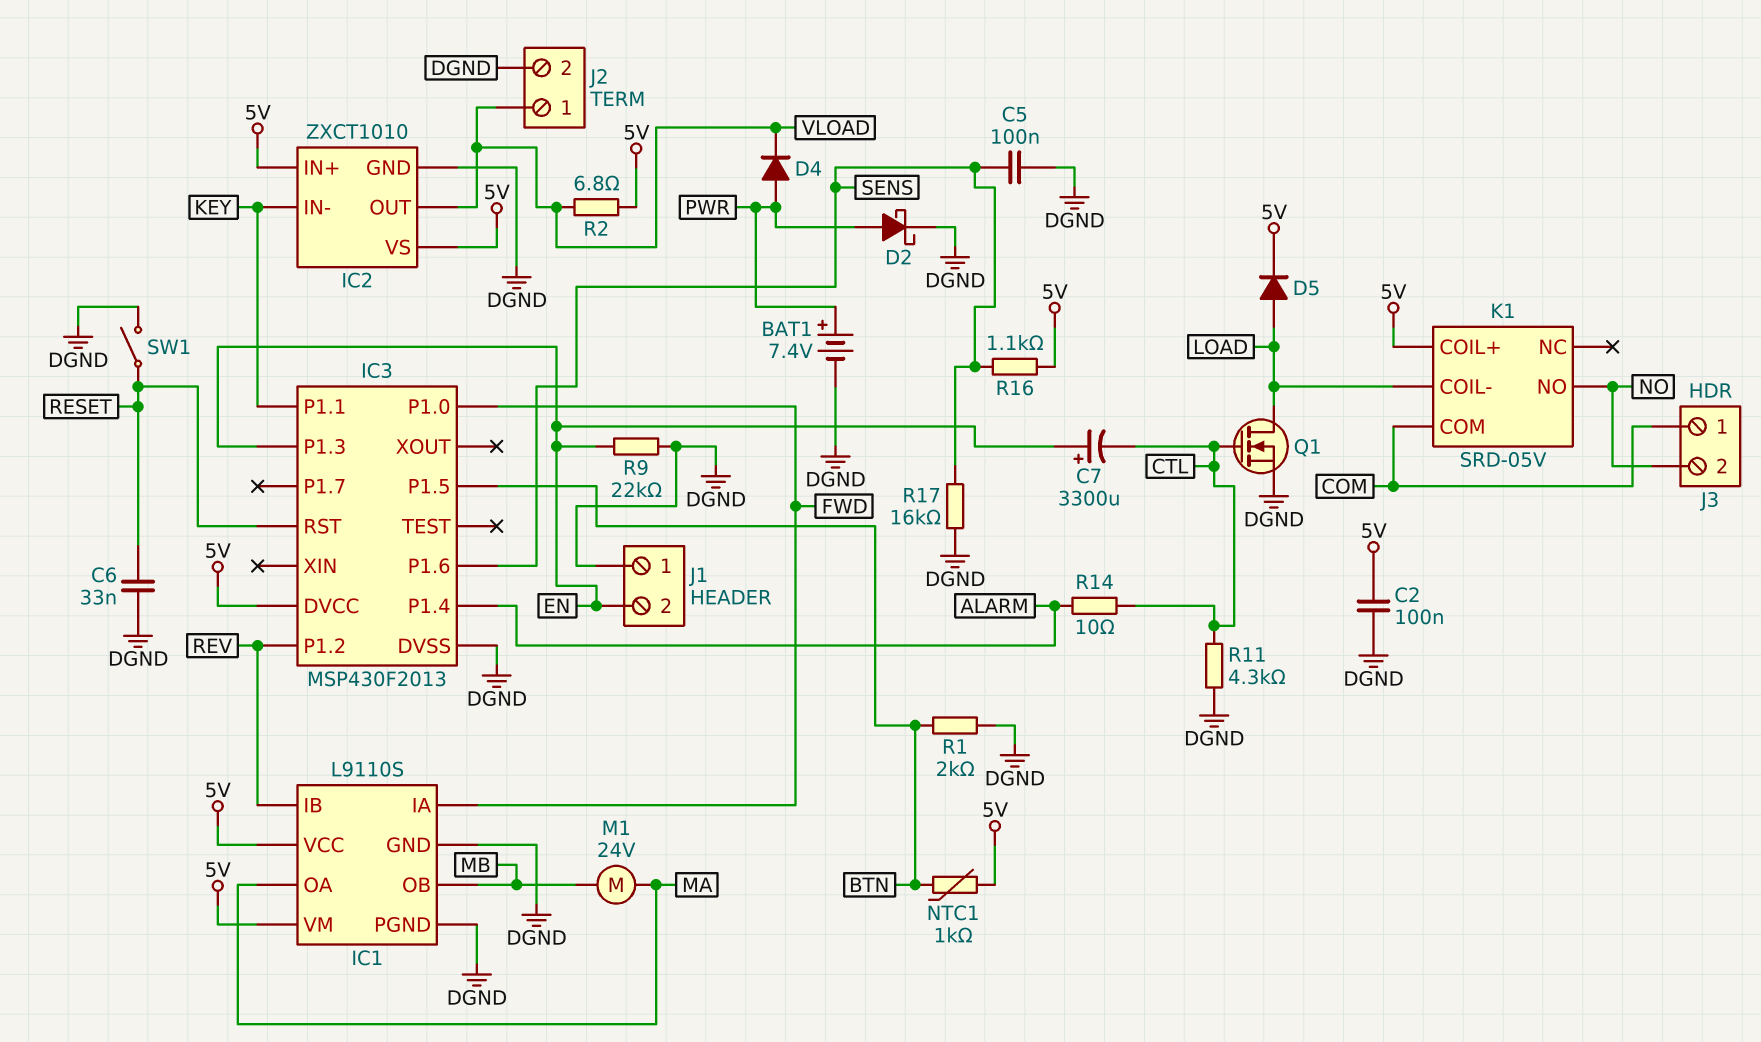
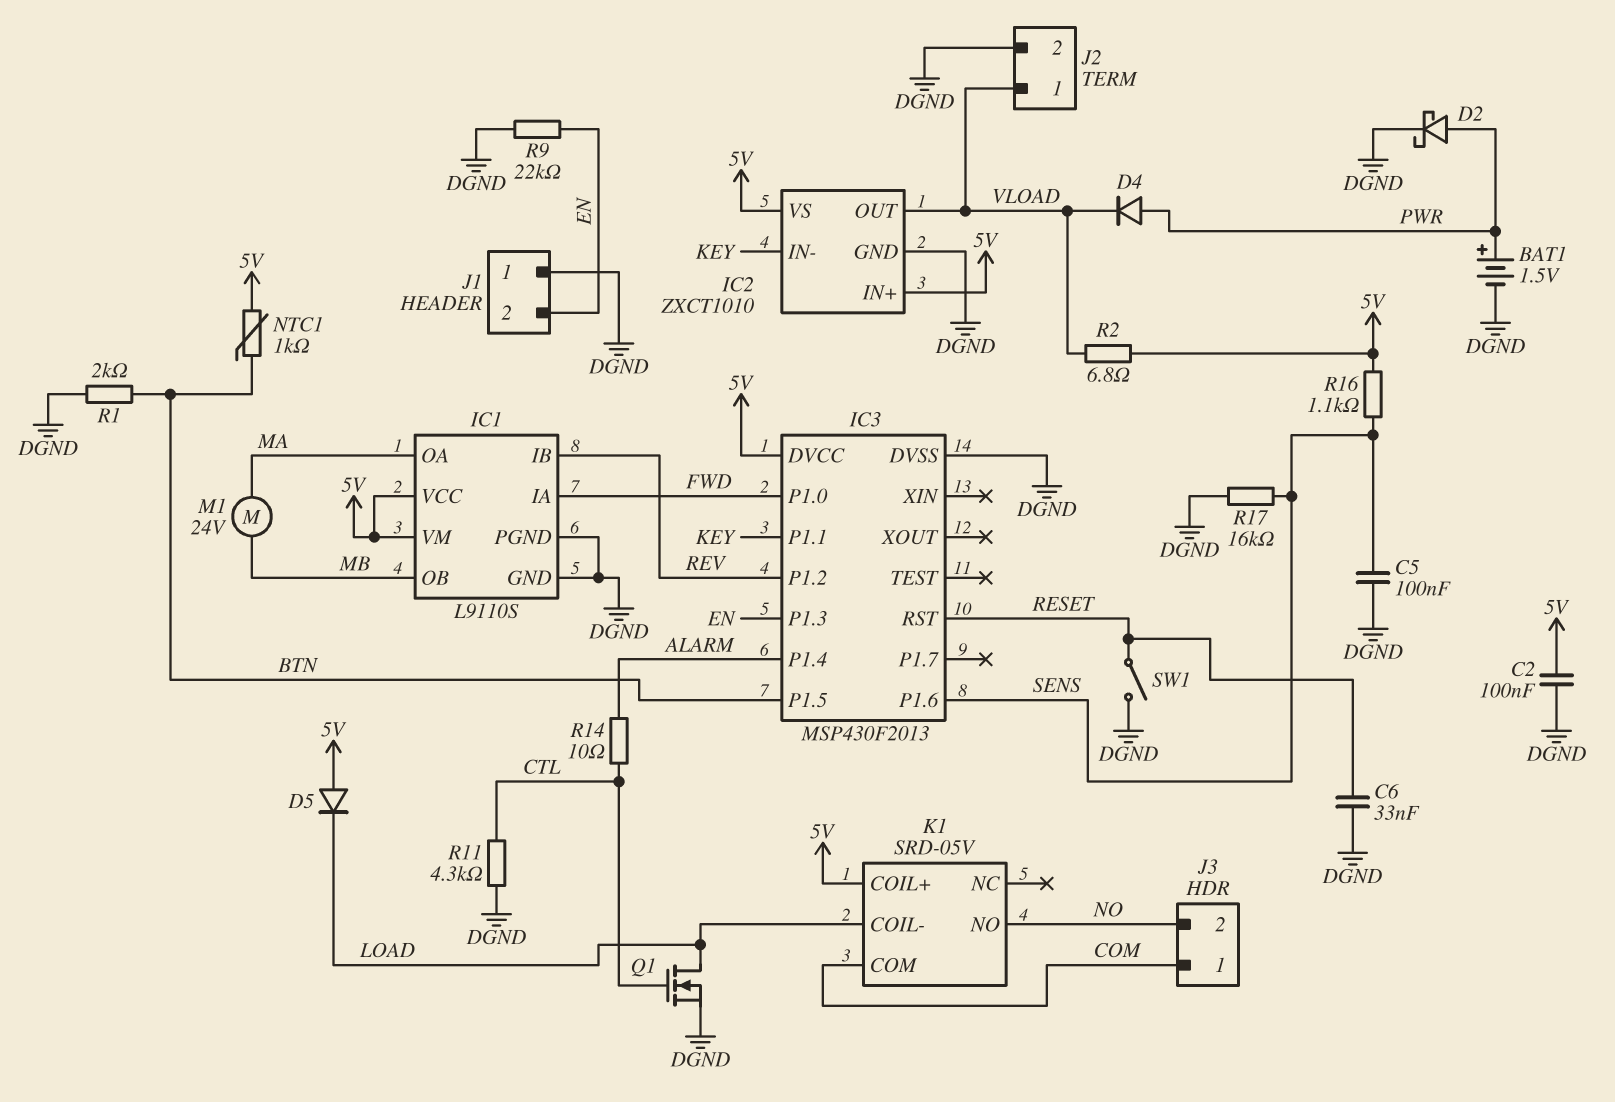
BAT1: 7.4V (plus PWR, minus DGND) -> 1.5V (plus PWR, minus DGND)
C7: 3300uF (plus EN, minus CTL) -> none
D5: diode (A LOAD, K 5V) -> diode (A 5V, K LOAD)

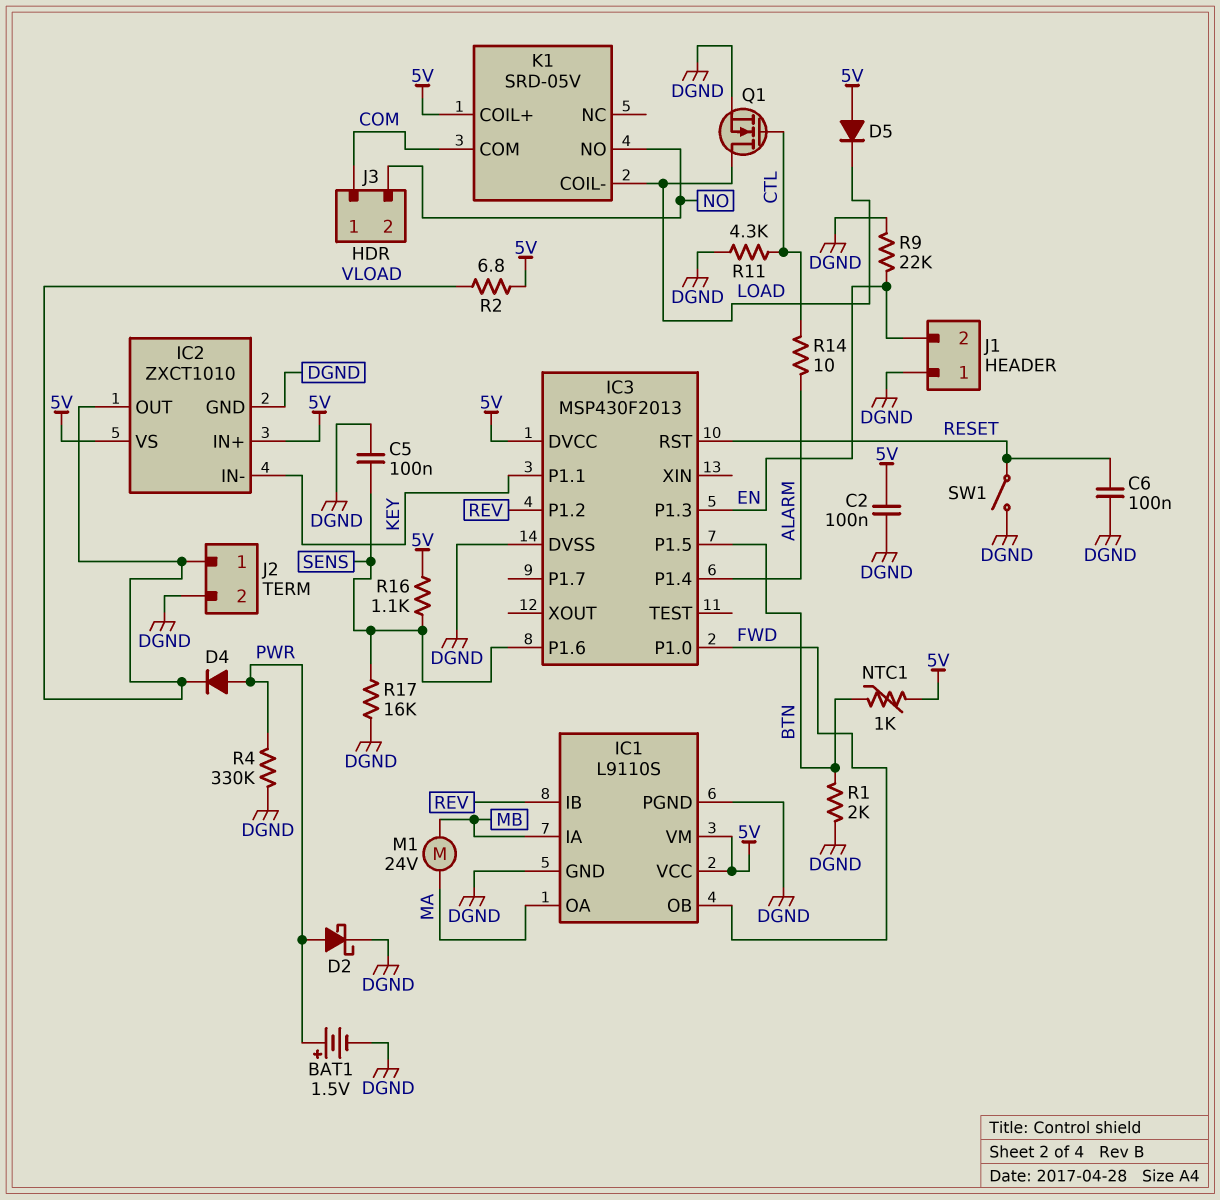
C6: 33nF (DGND, RESET) -> 100nF (DGND, RESET)
IC1 pin IA: FWD -> MB
IC1 pin OB: MB -> FWD
R4: none -> 330k (DGND, PWR)

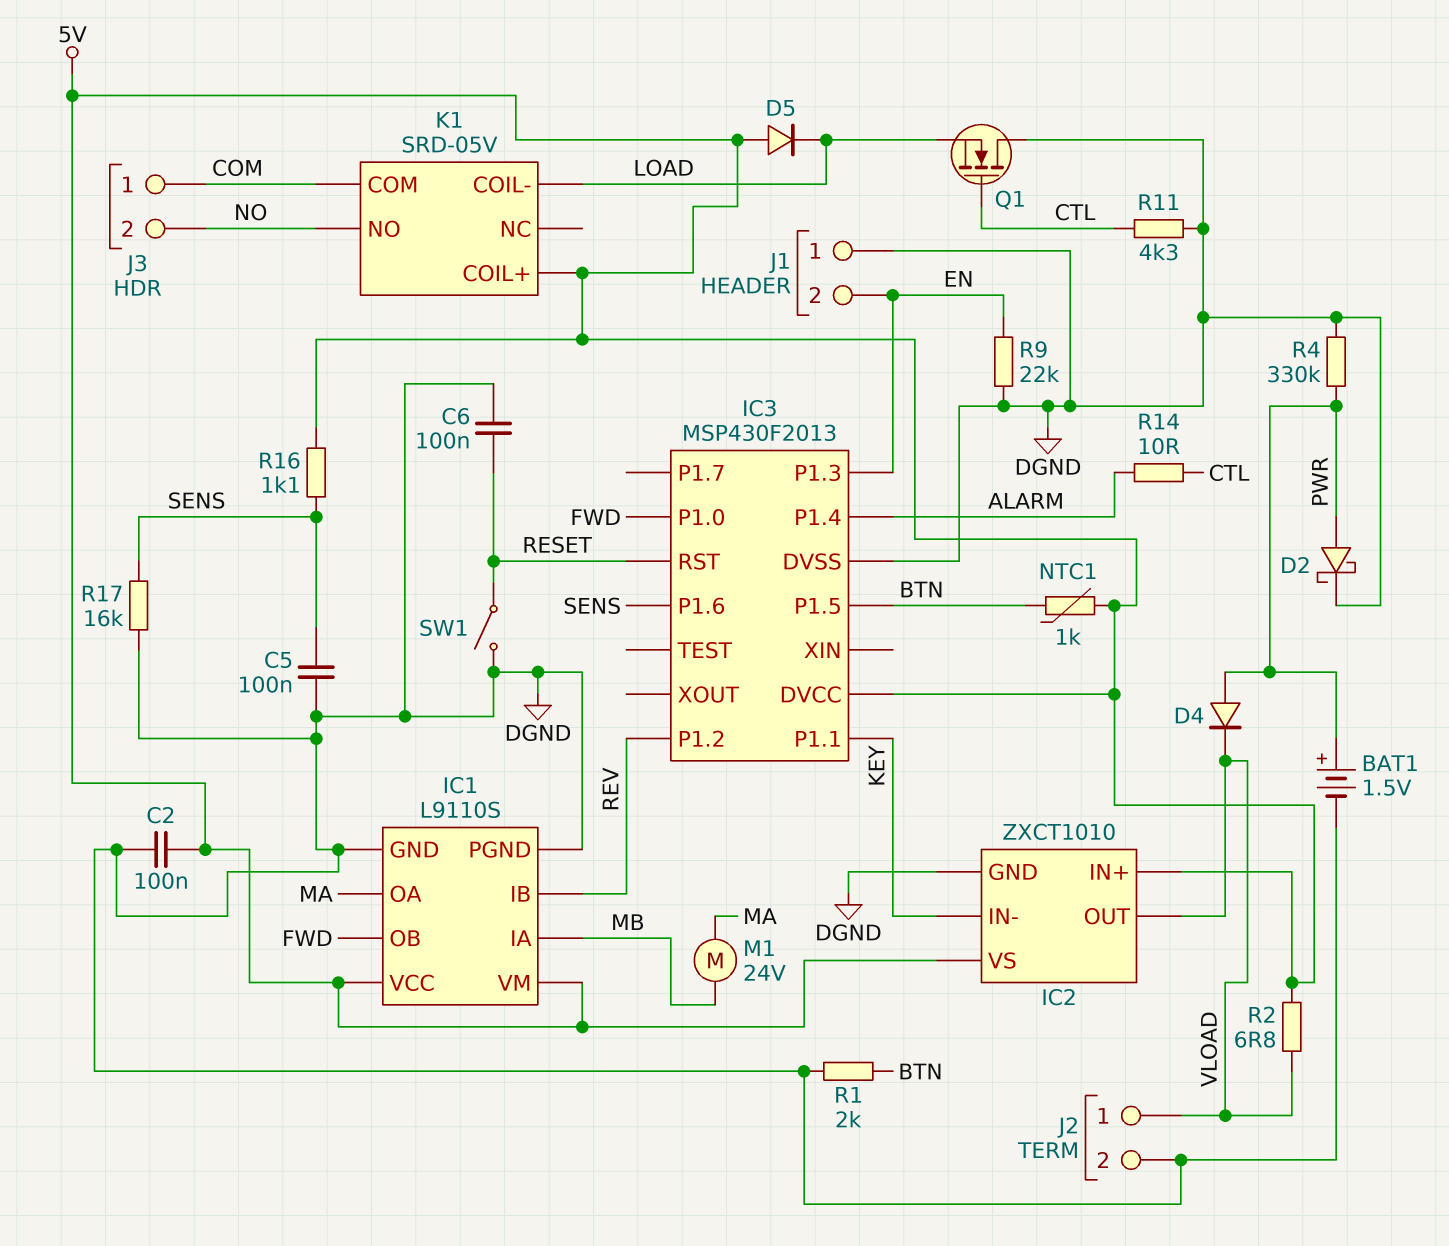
Q1: NMOS (G CTL, D LOAD, S DGND) -> NMOS (G CTL, D DGND, S LOAD)

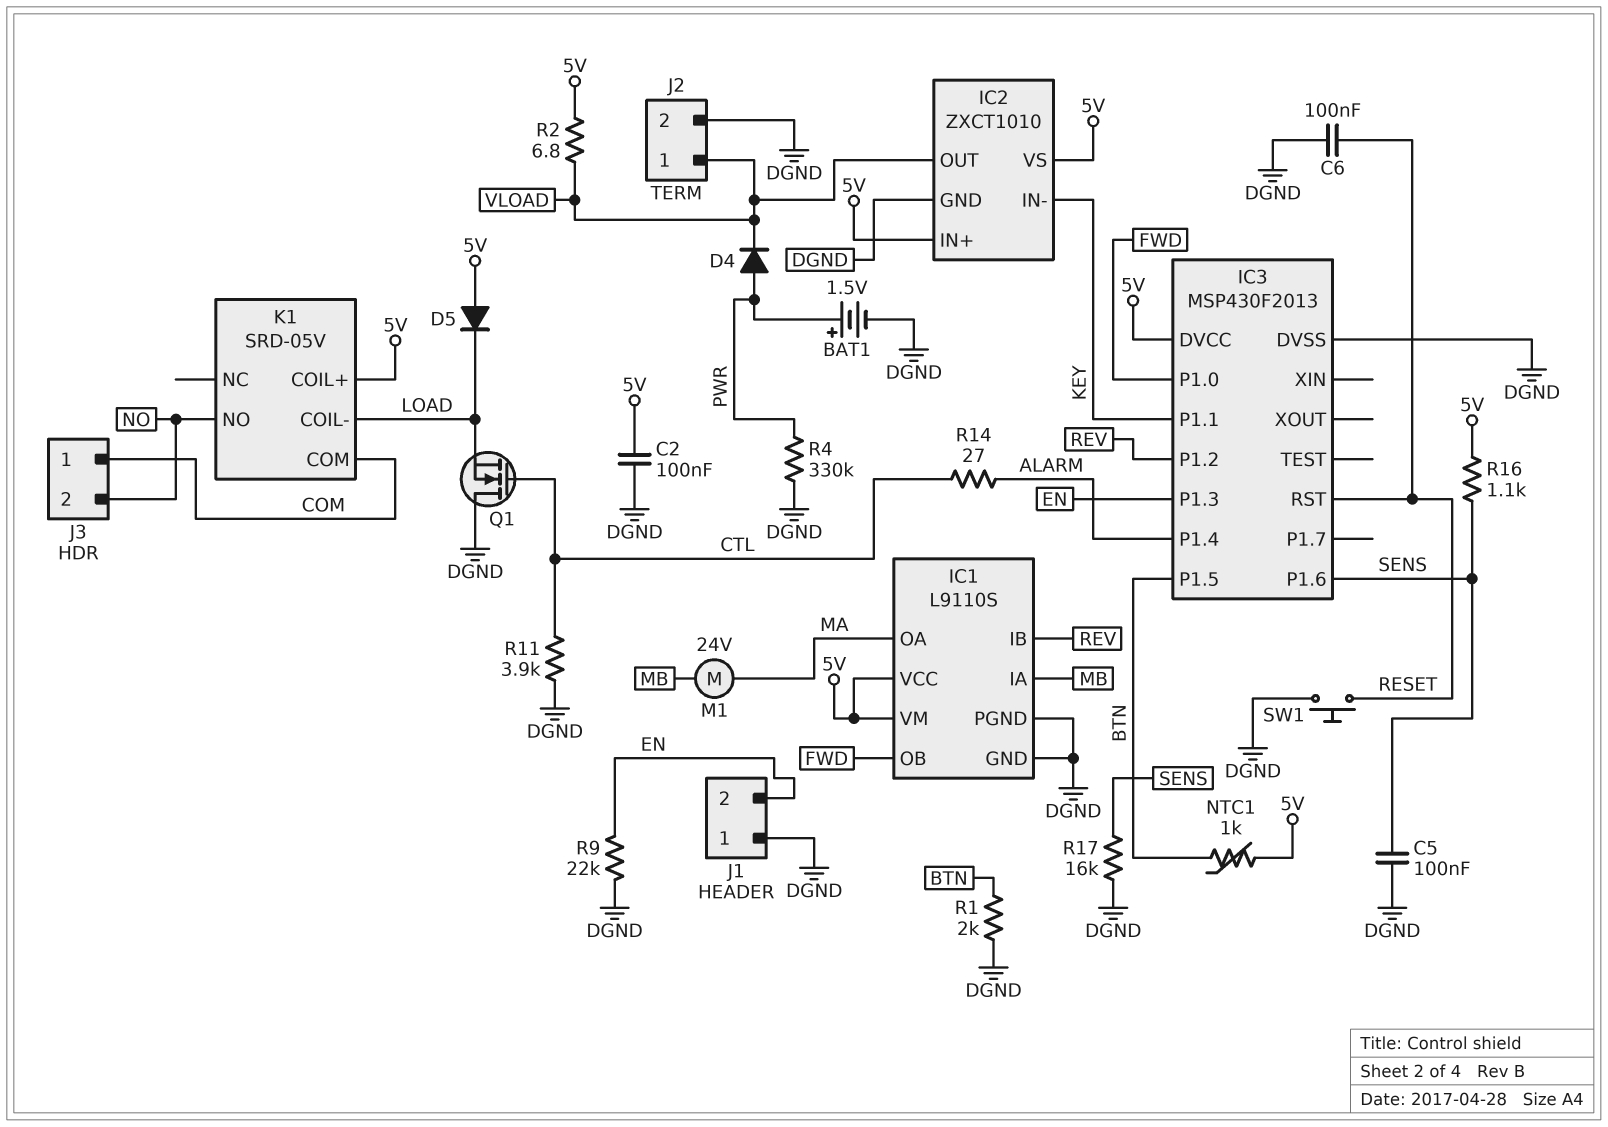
D2: schottky (A PWR, K DGND) -> none
R11: 4.3k (CTL, DGND) -> 3.9k (CTL, DGND)
R14: 10 (ALARM, CTL) -> 27 (ALARM, CTL)
SW1: switch (DGND, RESET) -> button (DGND, RESET)

